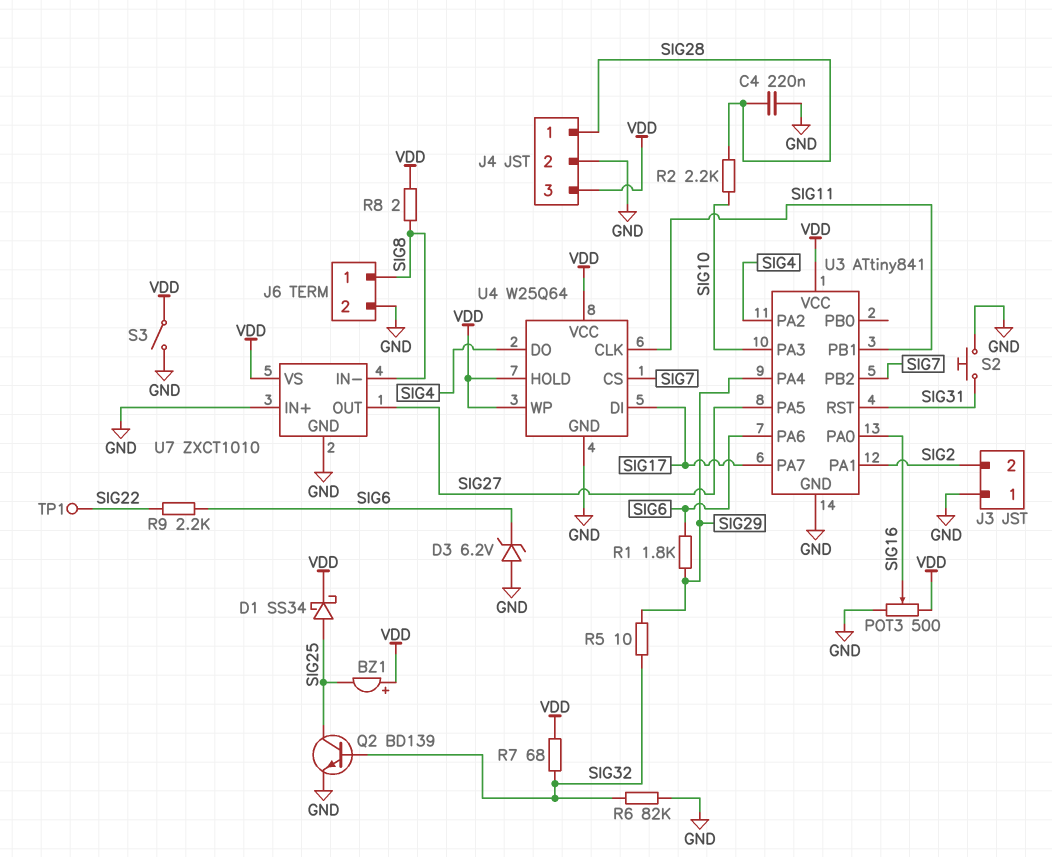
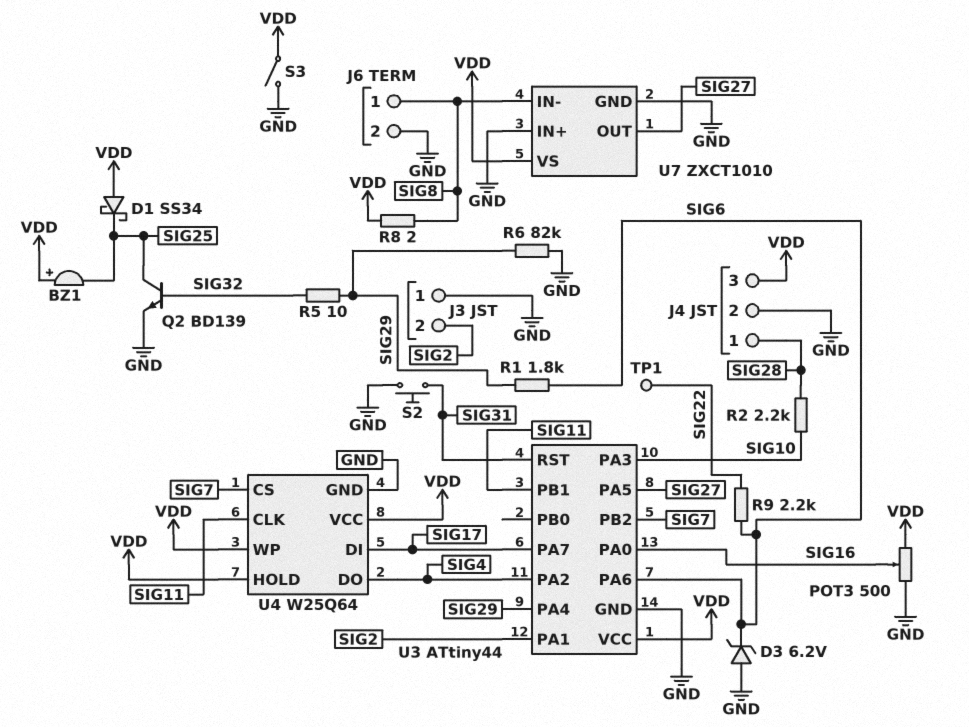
C4: 220nF (GND, SIG28) -> none
D1: schottky SS34 (A SIG25, K VDD) -> schottky SS34 (A VDD, K SIG25)
R6: 82k (GND, SIG32) -> 82k (GND, SIG29)
R7: 68 (SIG32, VDD) -> none
U3: ATtiny841 -> ATtiny44

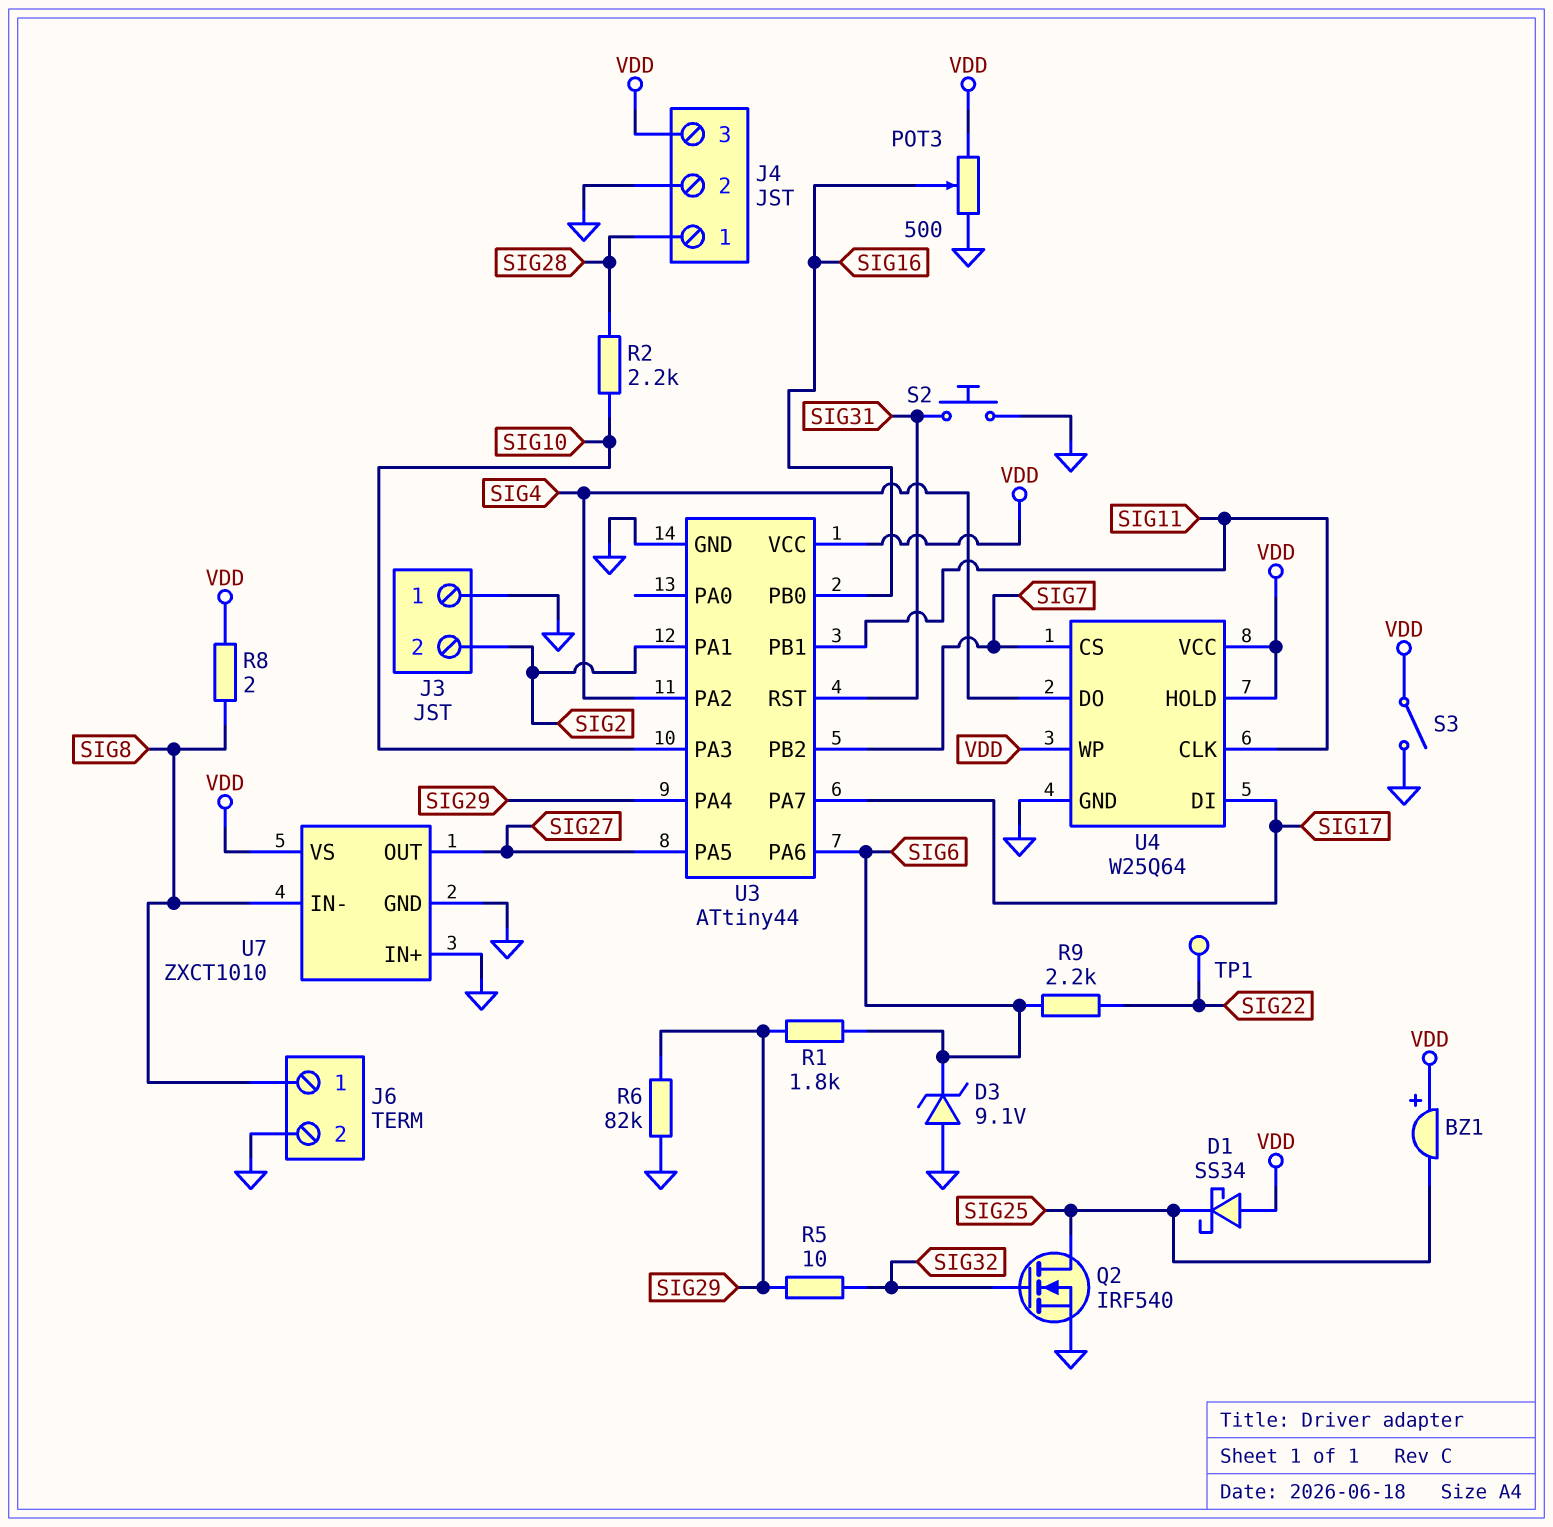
D3: zener 6.2V (A GND, K SIG6) -> zener 9.1V (A GND, K SIG6)
Q2: NPN BD139 (B SIG32, C SIG25, E GND) -> NMOS IRF540 (G SIG32, D SIG25, S GND)
U3 pin PA0: SIG16 -> none
U3 pin PB0: none -> SIG16

